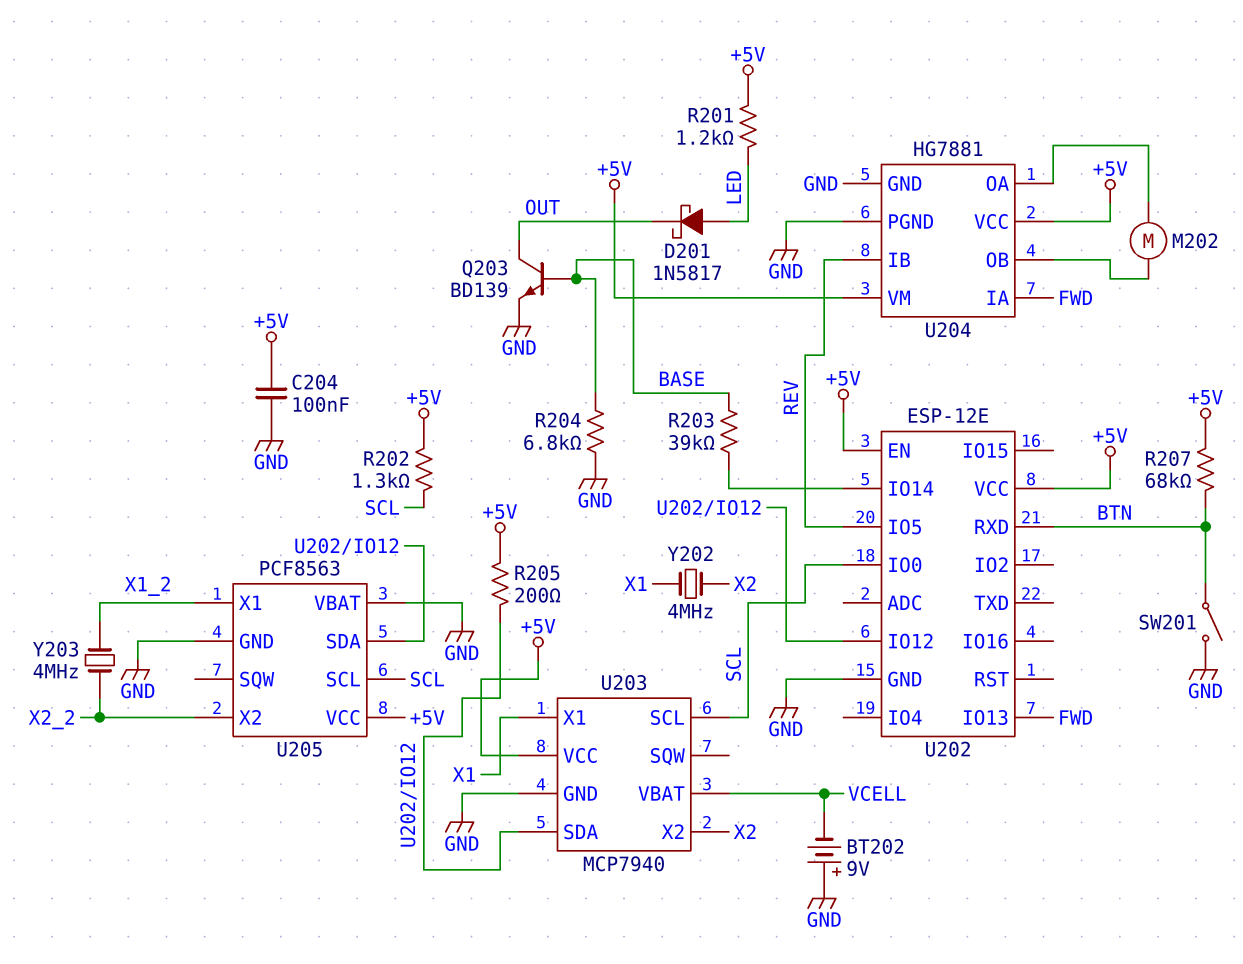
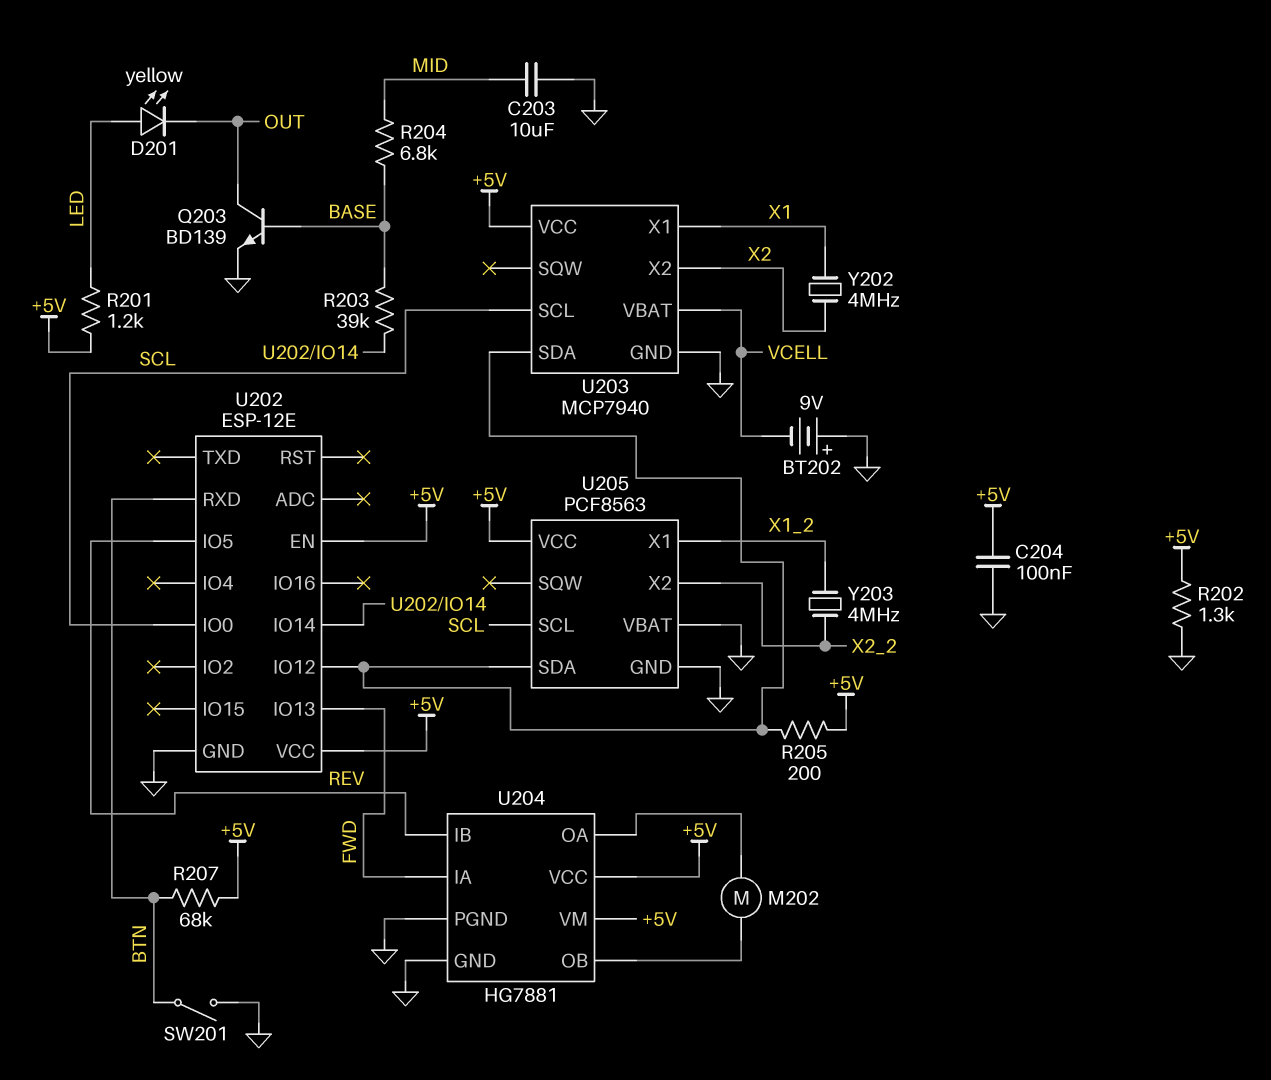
C203: none -> 10uF (GND, MID)
D201: schottky 1N5817 (A LED, K OUT) -> LED yellow (A LED, K OUT)
R202: 1.3k (+5V, SCL) -> 1.3k (+5V, GND)
R204: 6.8k (BASE, GND) -> 6.8k (BASE, MID)

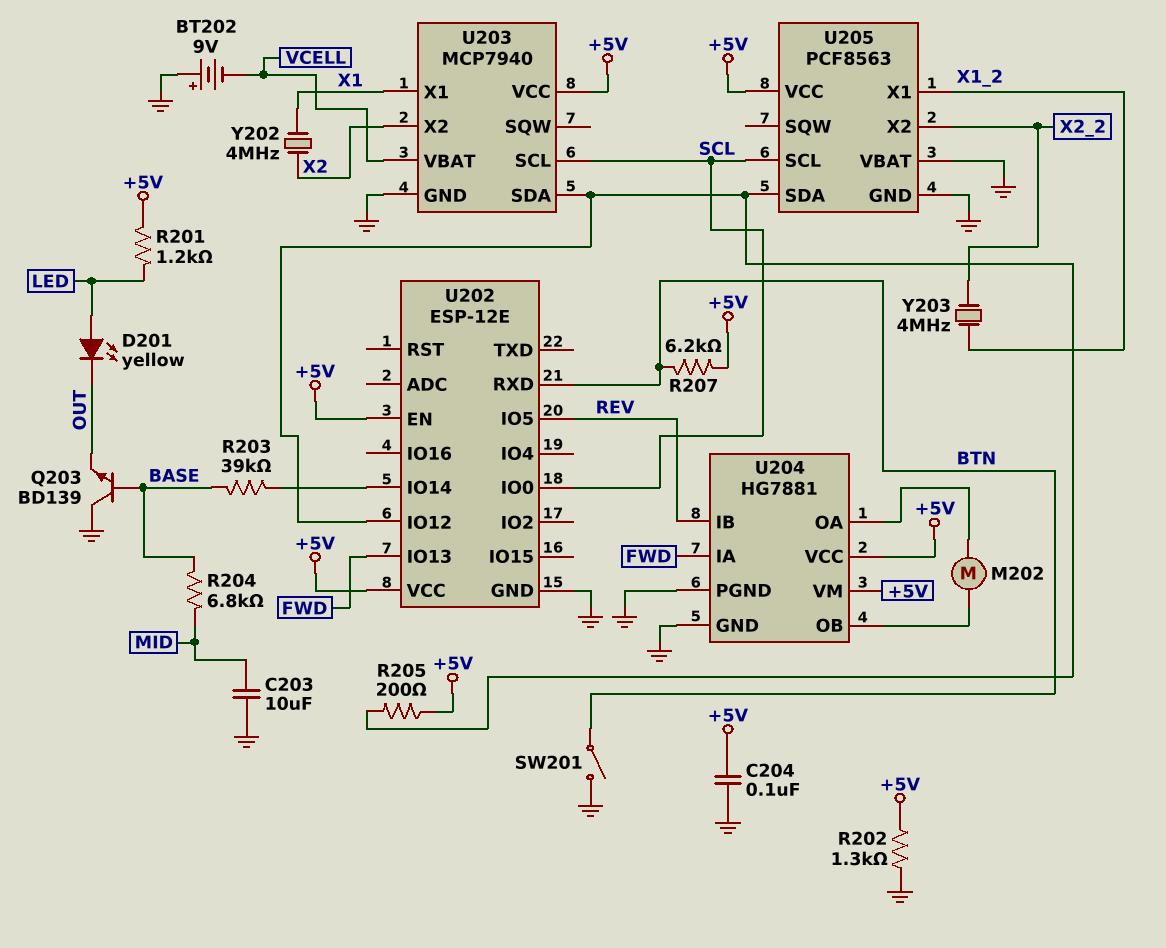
Q203: NPN BD139 (B BASE, C OUT, E GND) -> NPN BD139 (B BASE, C GND, E OUT)
R207: 68k (+5V, BTN) -> 6.2k (+5V, BTN)

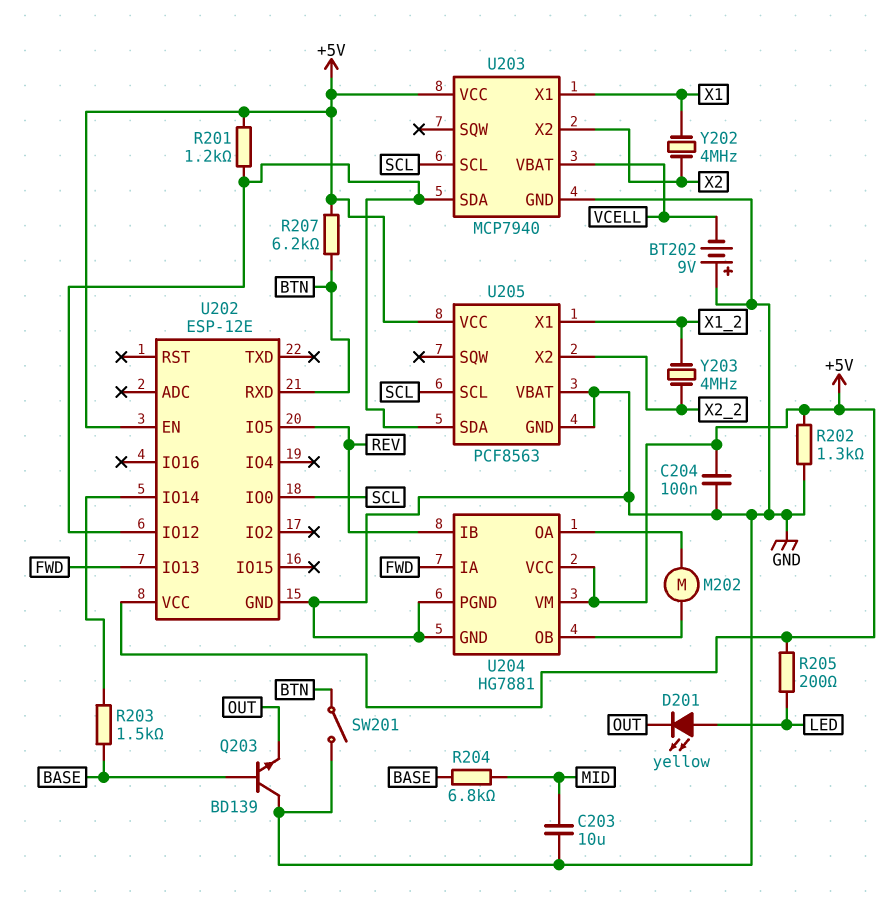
R201: 1.2k (+5V, LED) -> 1.2k (+5V, U202/IO12)
R203: 39k (BASE, U202/IO14) -> 1.5k (BASE, U202/IO14)
R205: 200 (+5V, U202/IO12) -> 200 (+5V, LED)

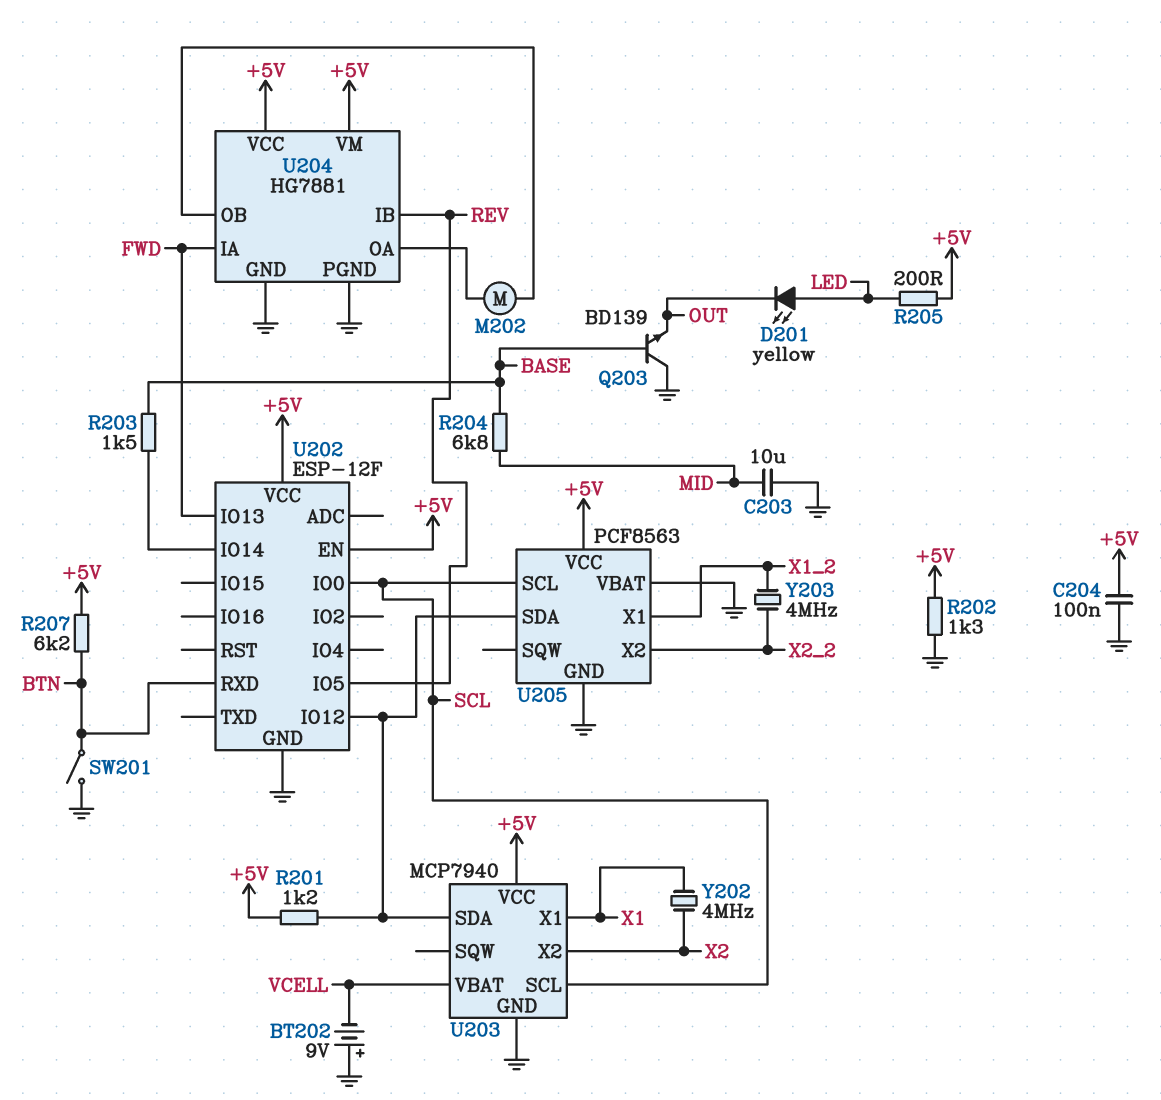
U202: ESP-12E -> ESP-12F

